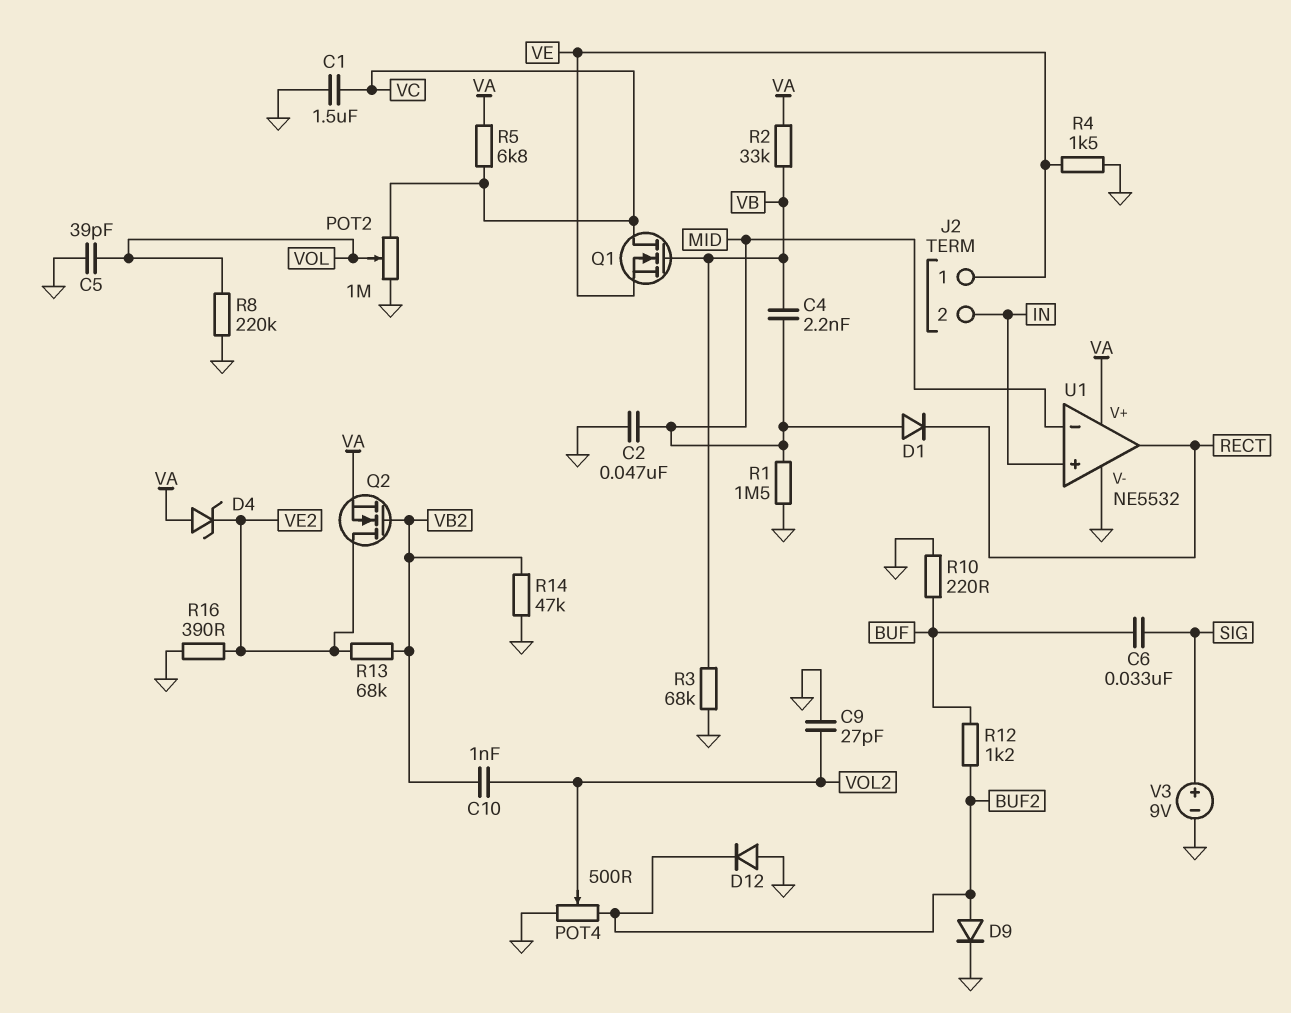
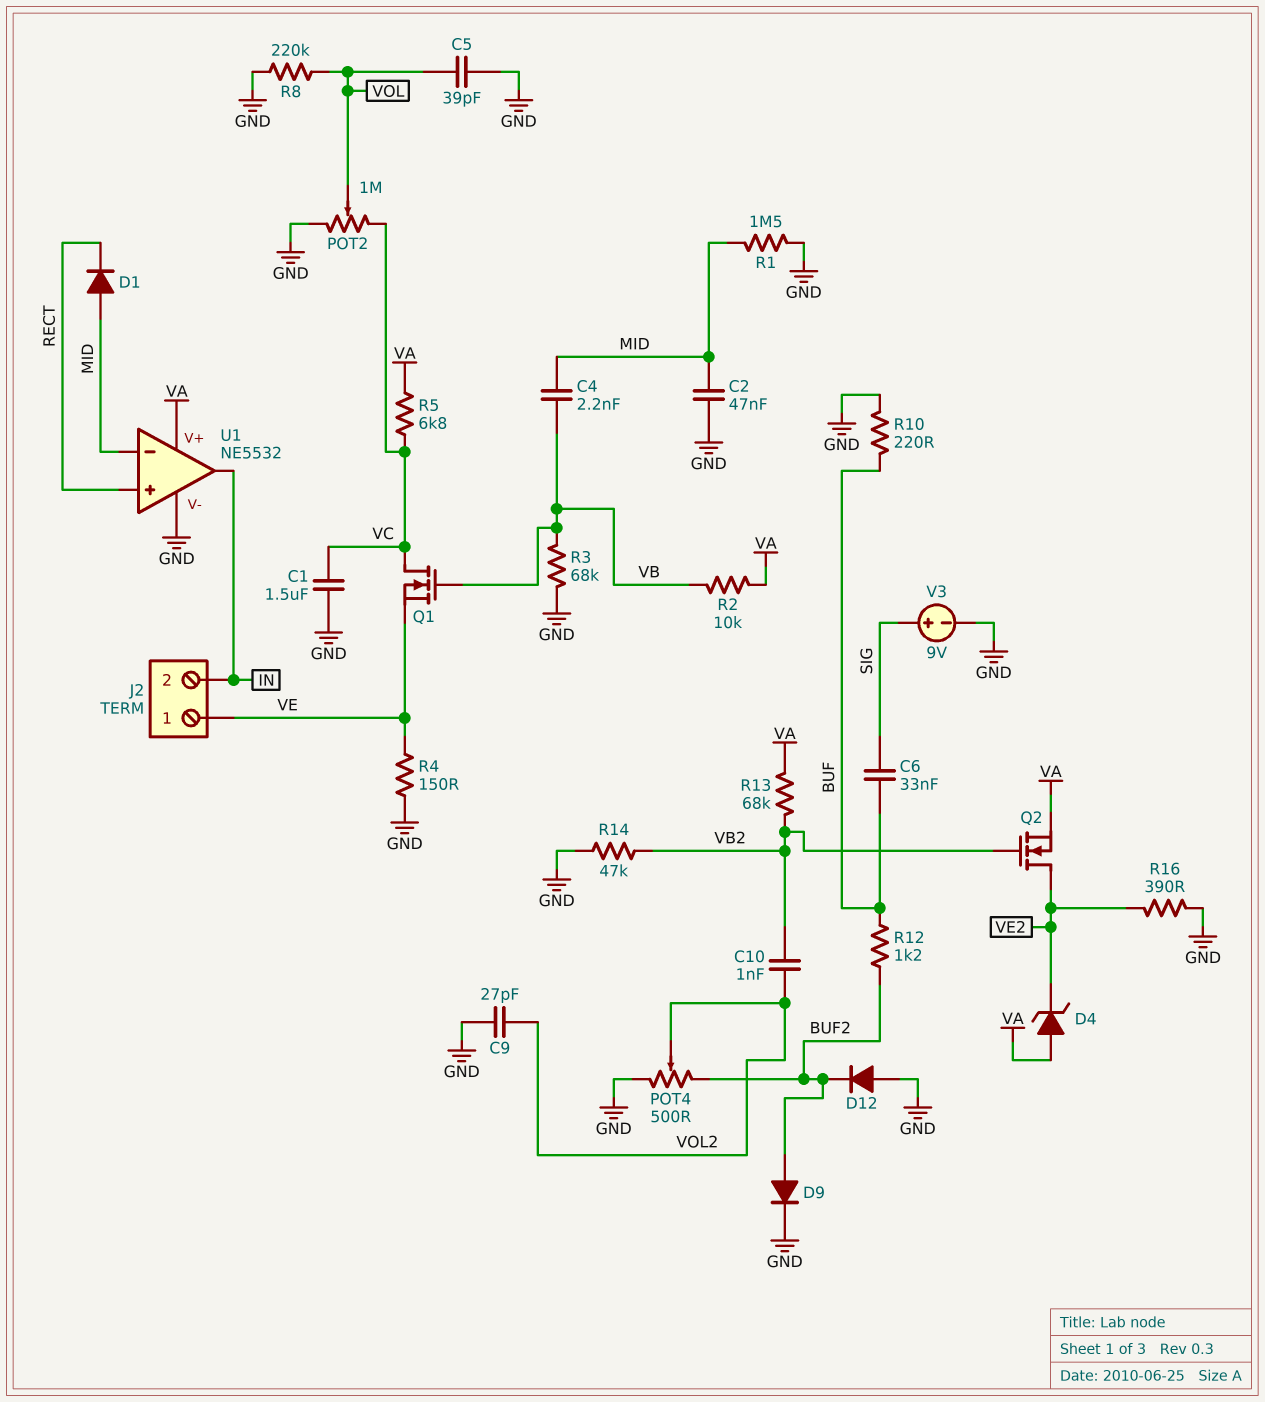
R2: 33k (VA, VB) -> 10k (VA, VB)
R4: 1.5k (GND, VE) -> 150 (GND, VE)
R13: 68k (VB2, VE2) -> 68k (VA, VB2)
U1 pin in+: IN -> RECT
U1 pin out: RECT -> IN

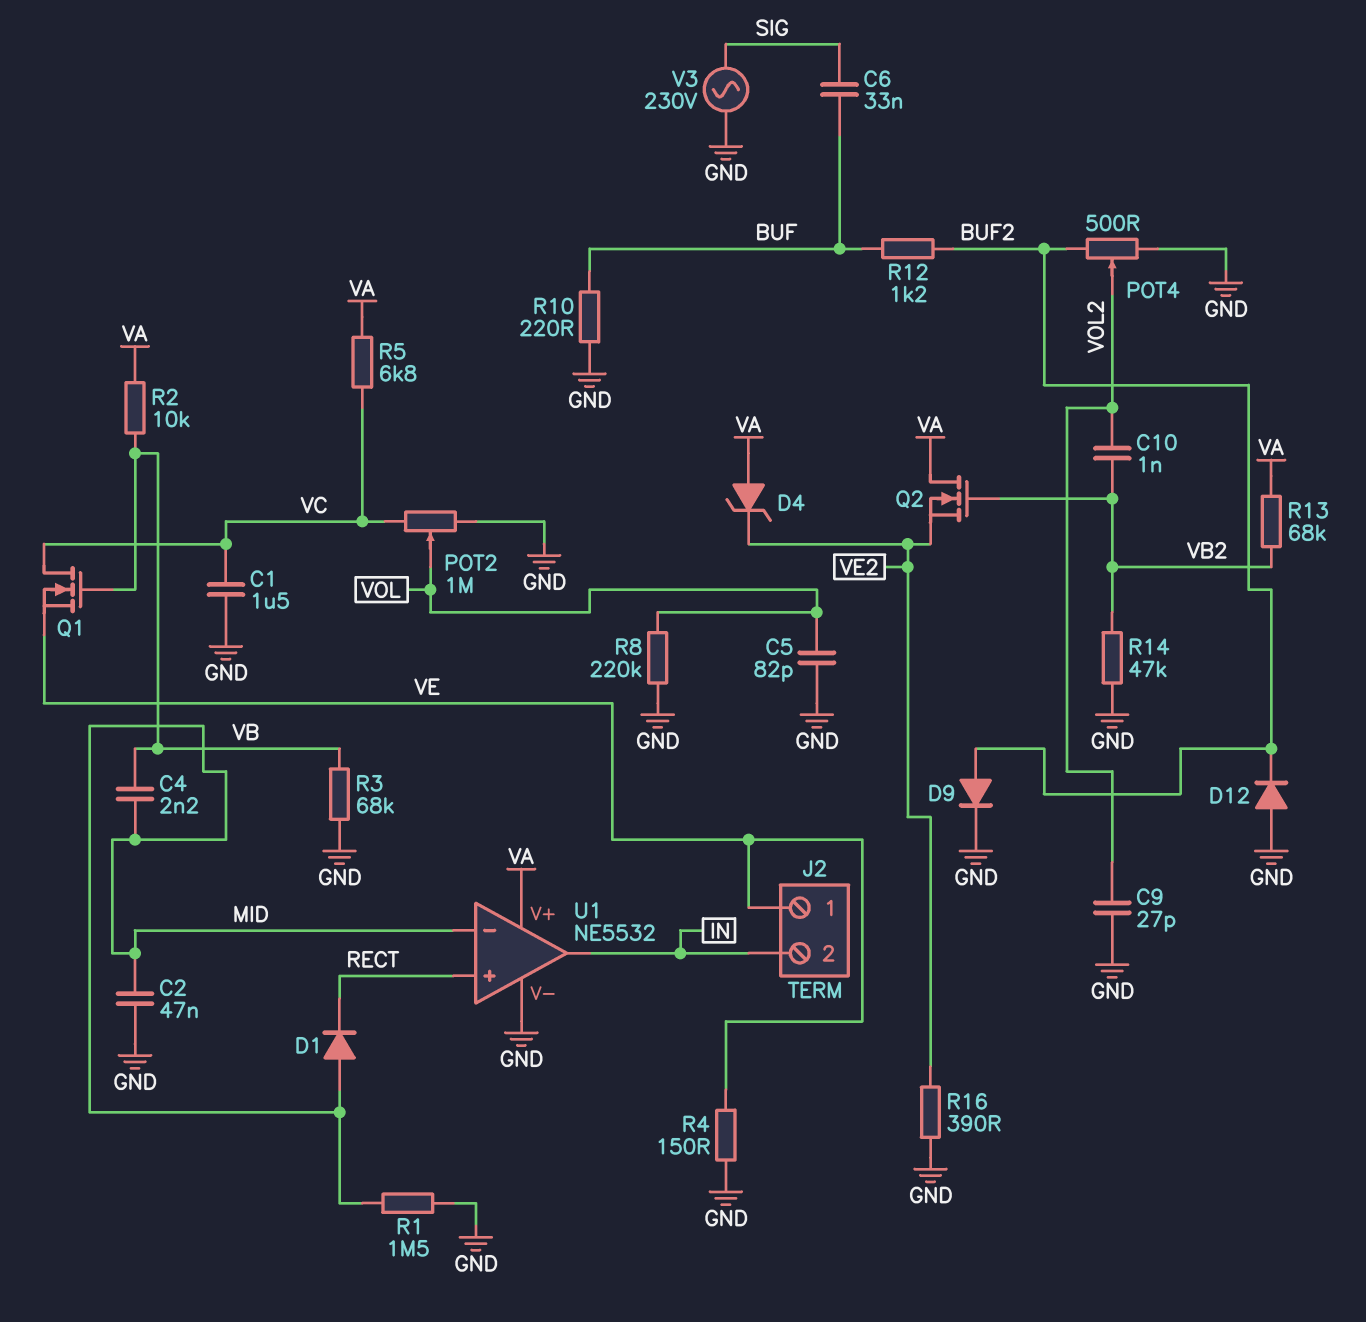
C5: 39pF (GND, VOL) -> 82pF (GND, VOL)
Q2: NMOS (G VB2, D VE2, S VA) -> NMOS (G VB2, D VA, S VE2)
V3: 9V (plus SIG, minus GND) -> AC 230V (GND, SIG)

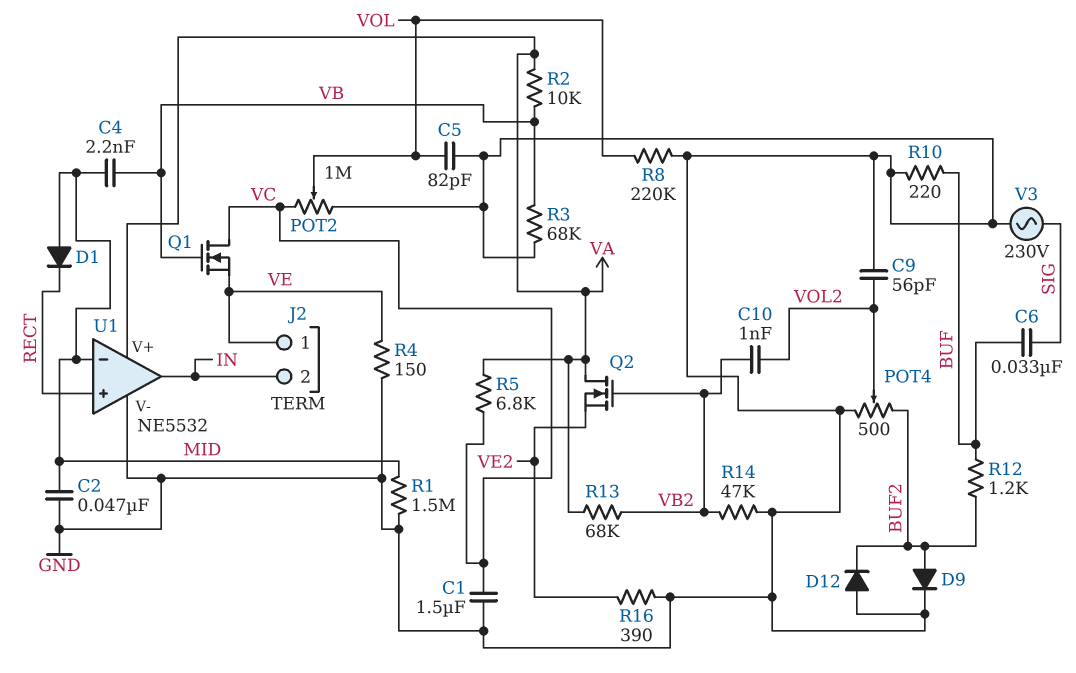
C9: 27pF (GND, VOL2) -> 56pF (GND, VOL2)
D4: zener (A VA, K VE2) -> none

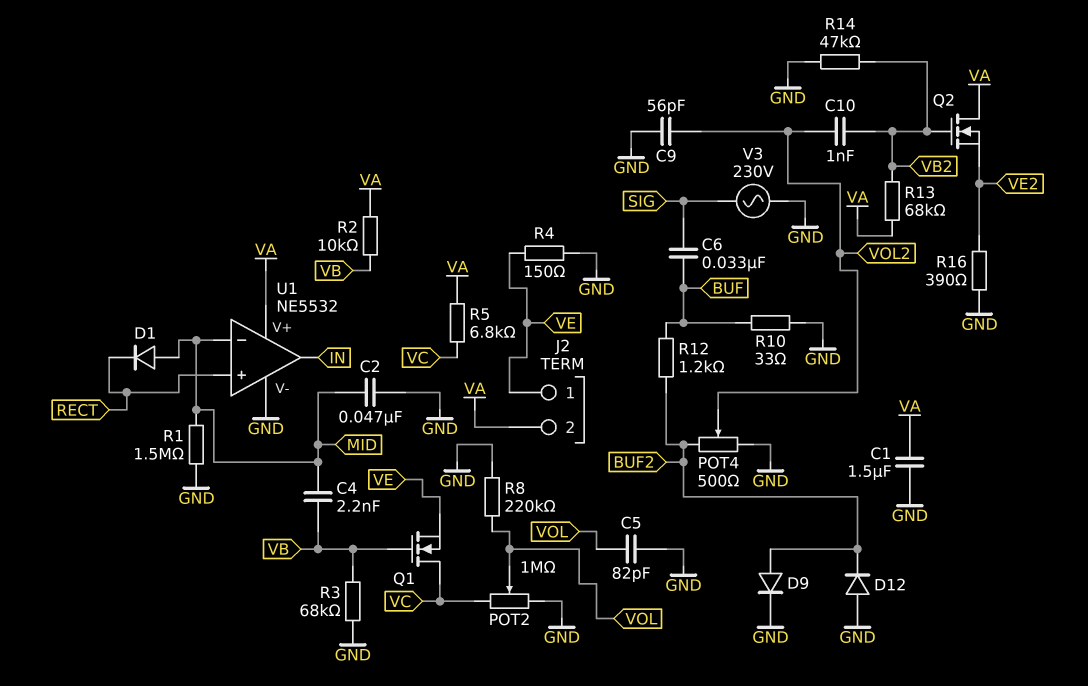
C1: 1.5uF (GND, VC) -> 1.5uF (GND, VA)
J2 pin 2: IN -> VA
R10: 220 (BUF, GND) -> 33 (BUF, GND)

